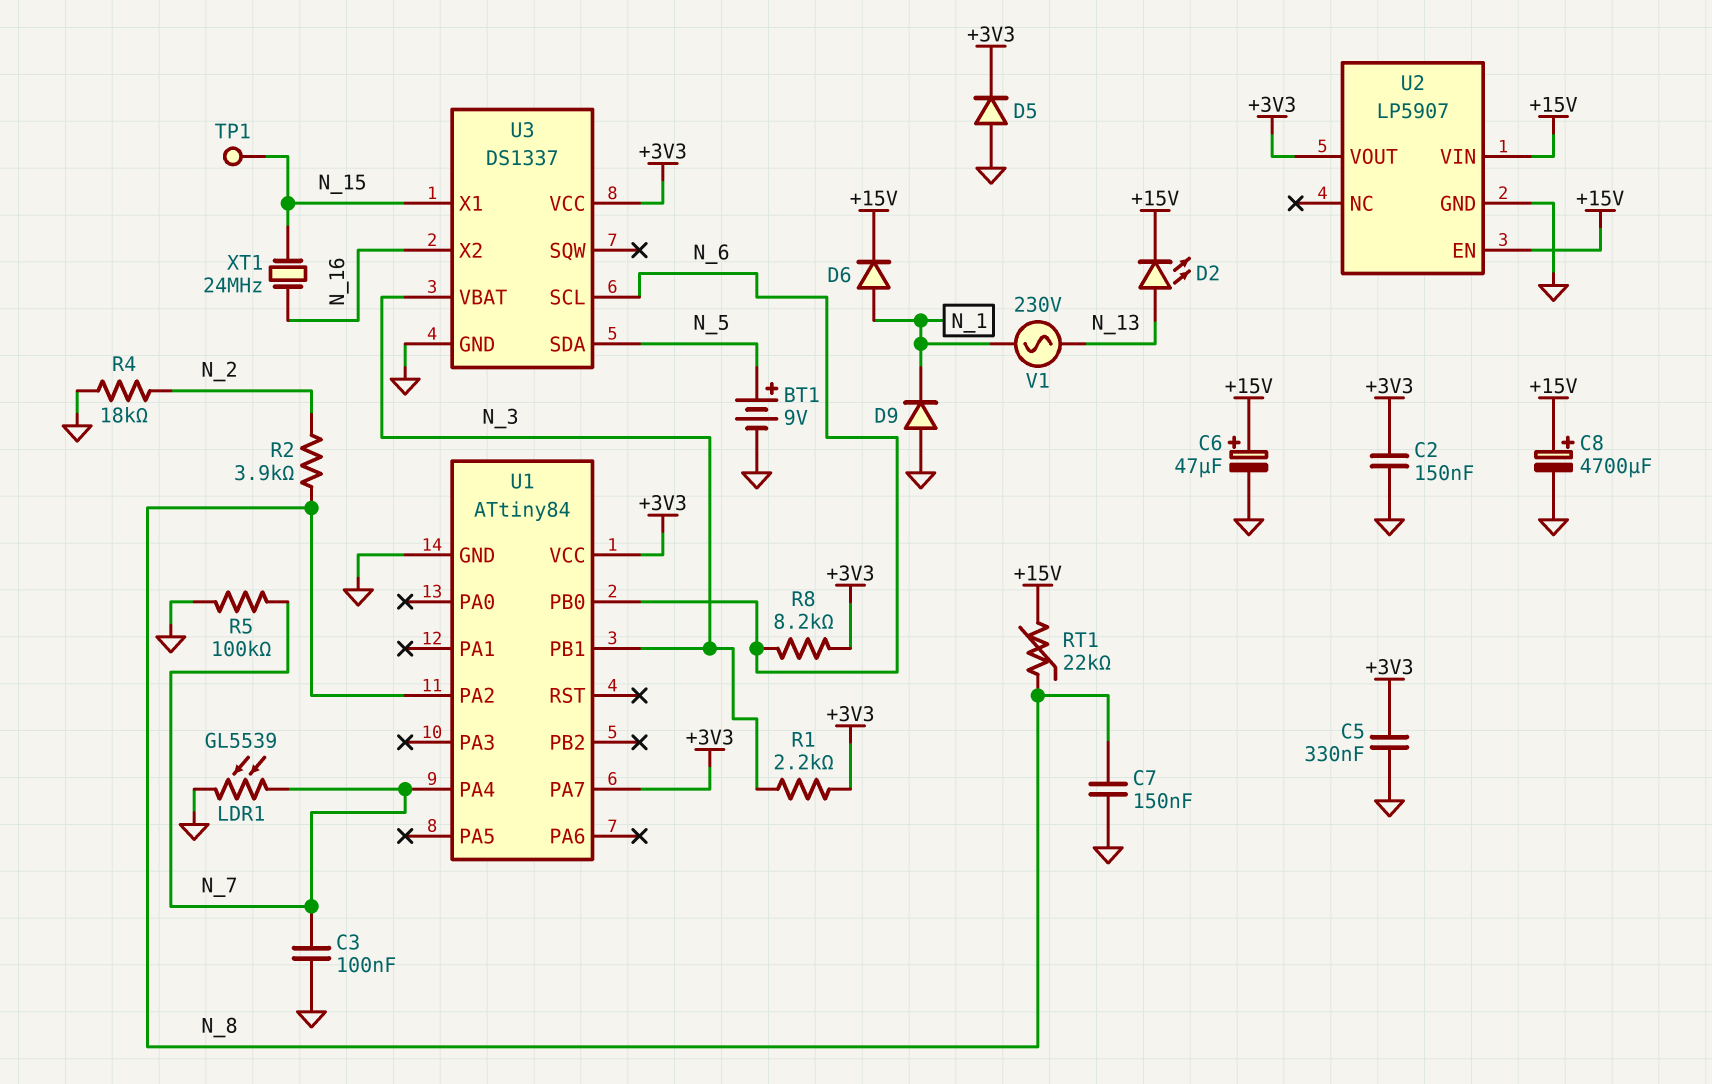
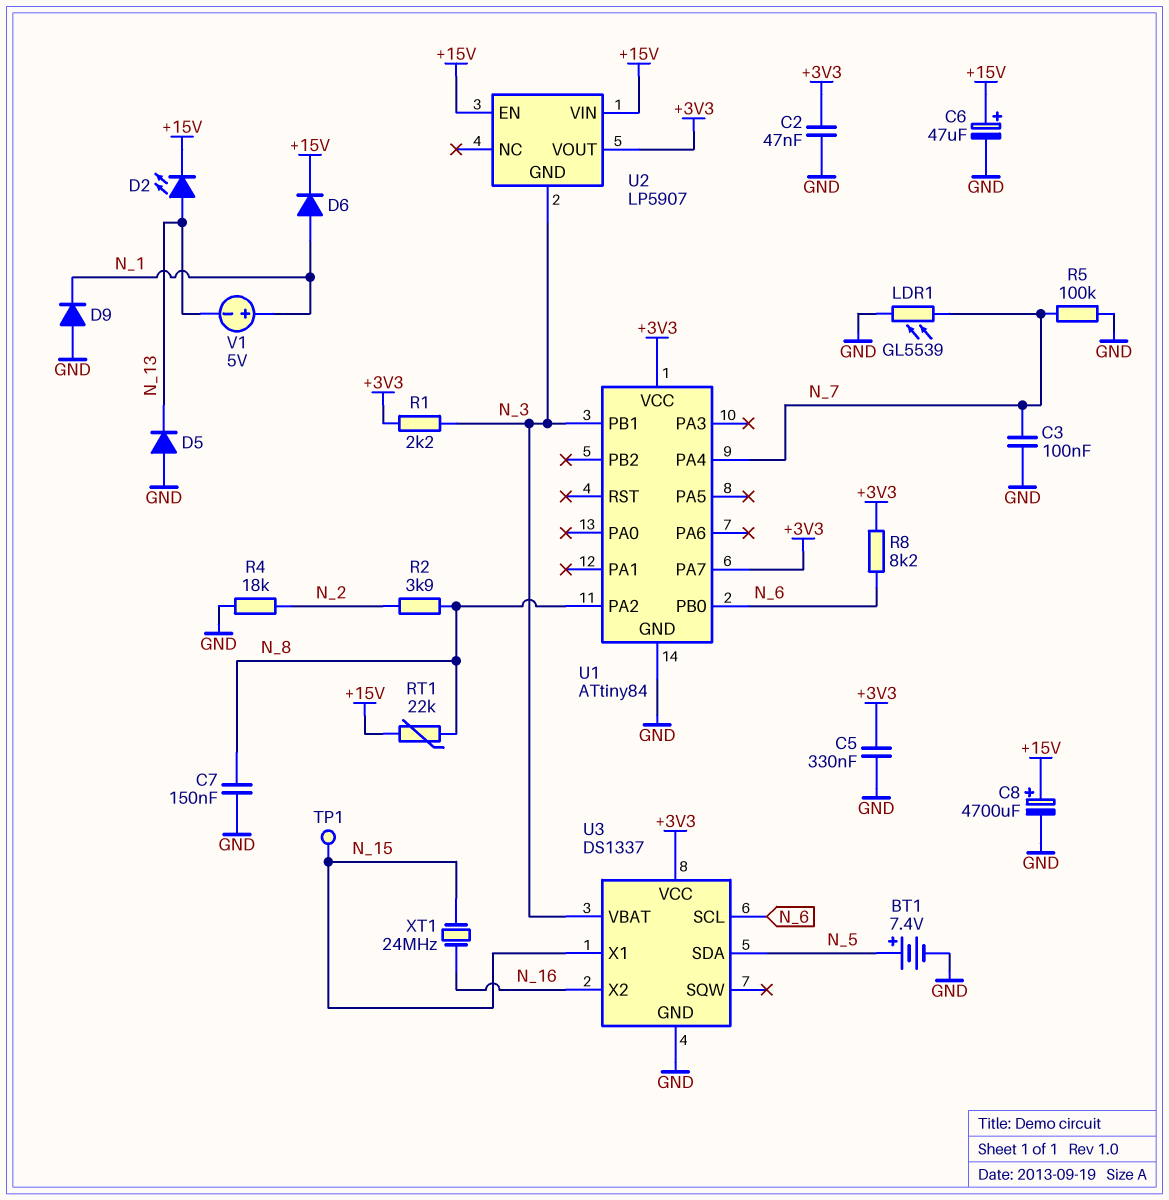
BT1: 9V (plus N_5, minus GND) -> 7.4V (plus N_5, minus GND)
C2: 150nF (+3V3, GND) -> 47nF (+3V3, GND)
D5: diode (A GND, K +3V3) -> diode (A GND, K N_13)
U2 pin GND: GND -> N_3
V1: AC 230V (N_1, N_13) -> 5V (plus N_1, minus N_13)

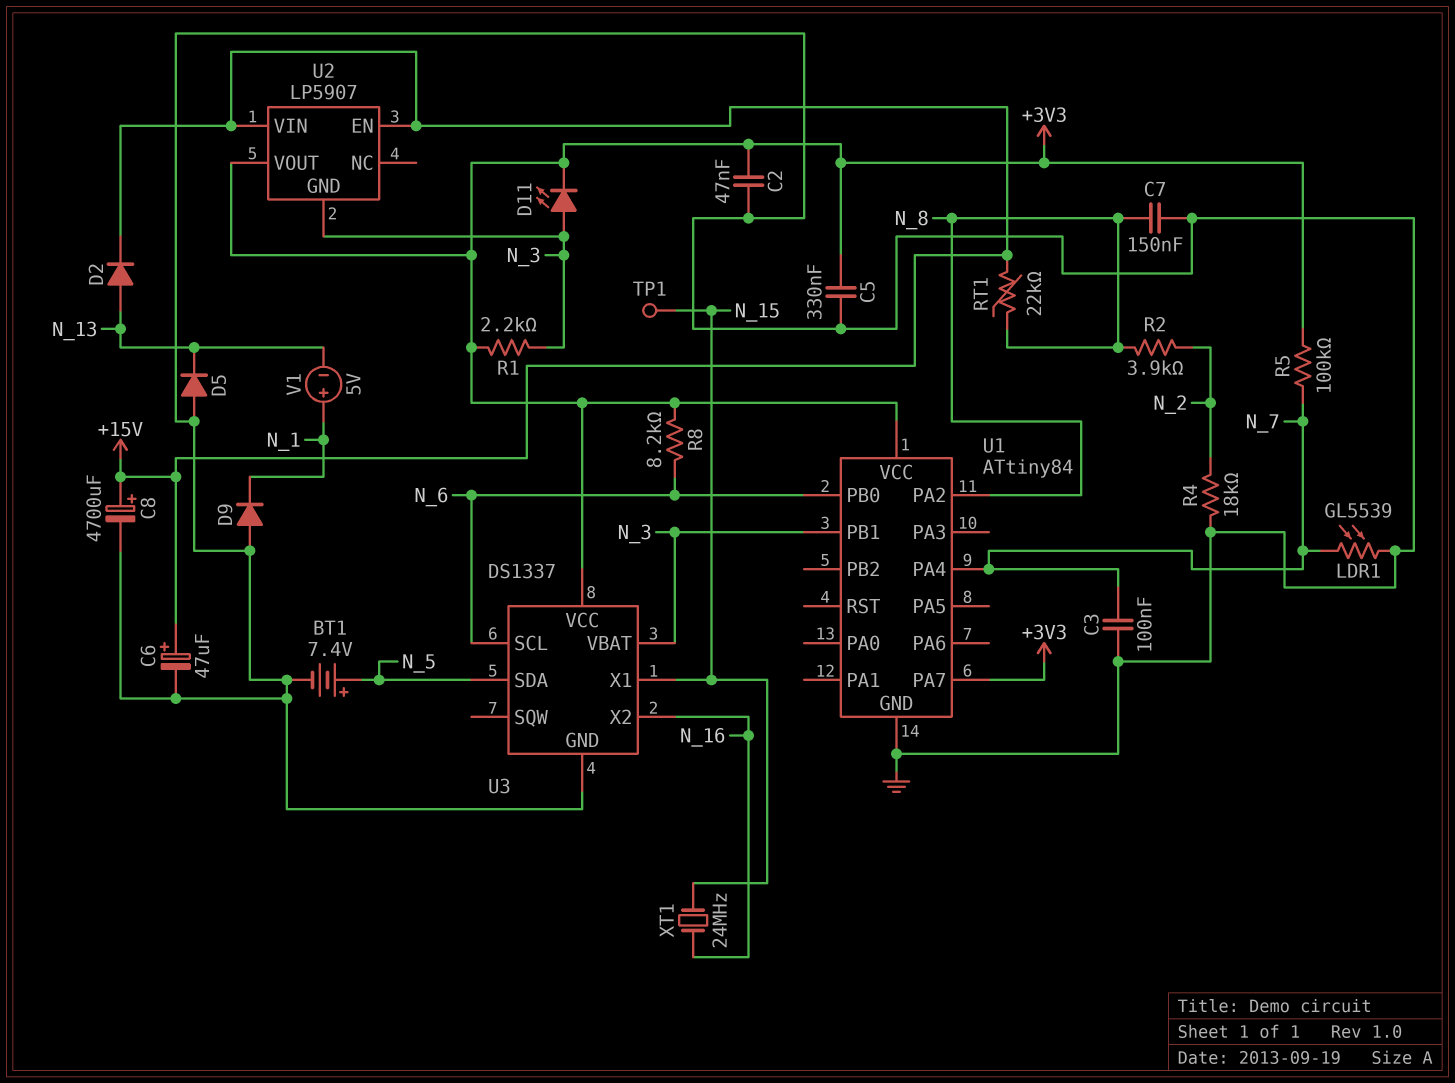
D2: LED (A N_13, K +15V) -> diode (A N_13, K +15V)
D6: diode (A N_1, K +15V) -> none
D11: none -> LED (A N_3, K +3V3)
R5: 100k (GND, N_7) -> 100k (+3V3, N_7)

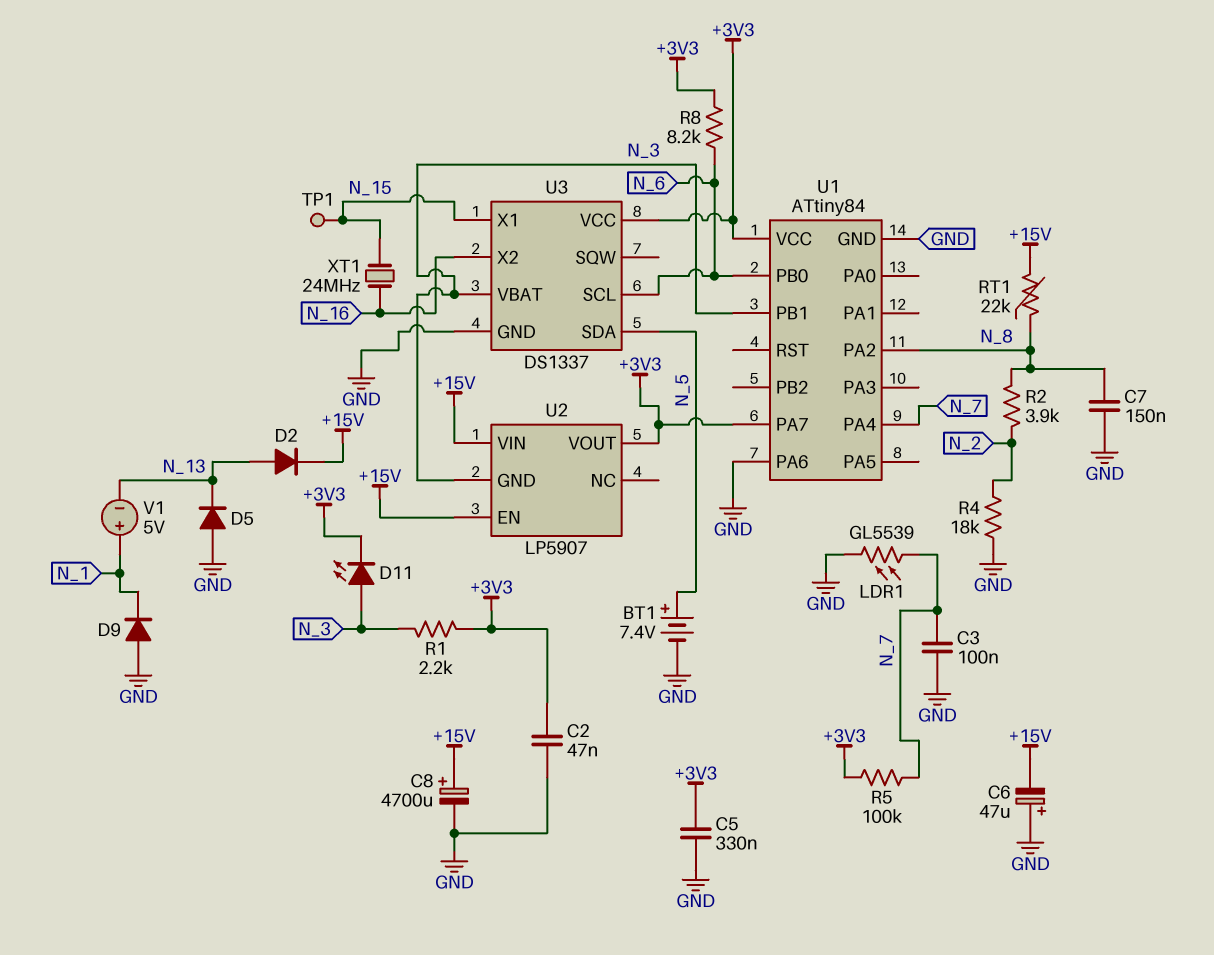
C6: 47uF (plus +15V, minus GND) -> 47uF (plus GND, minus +15V)
U1 pin PA6: none -> GND

